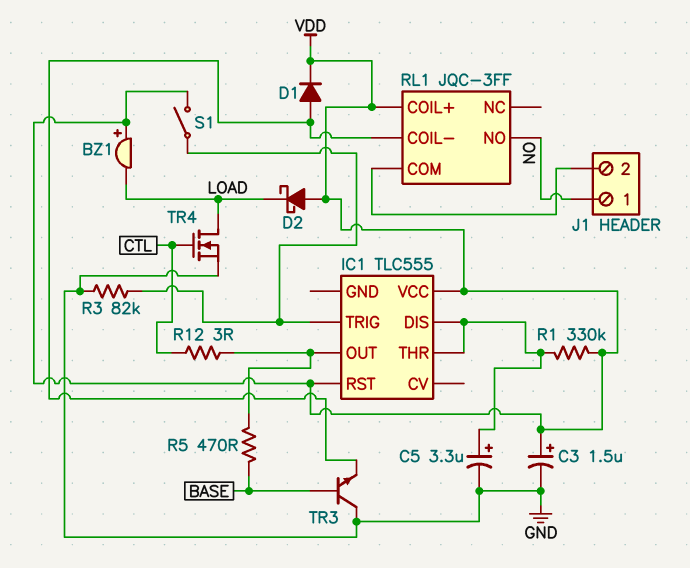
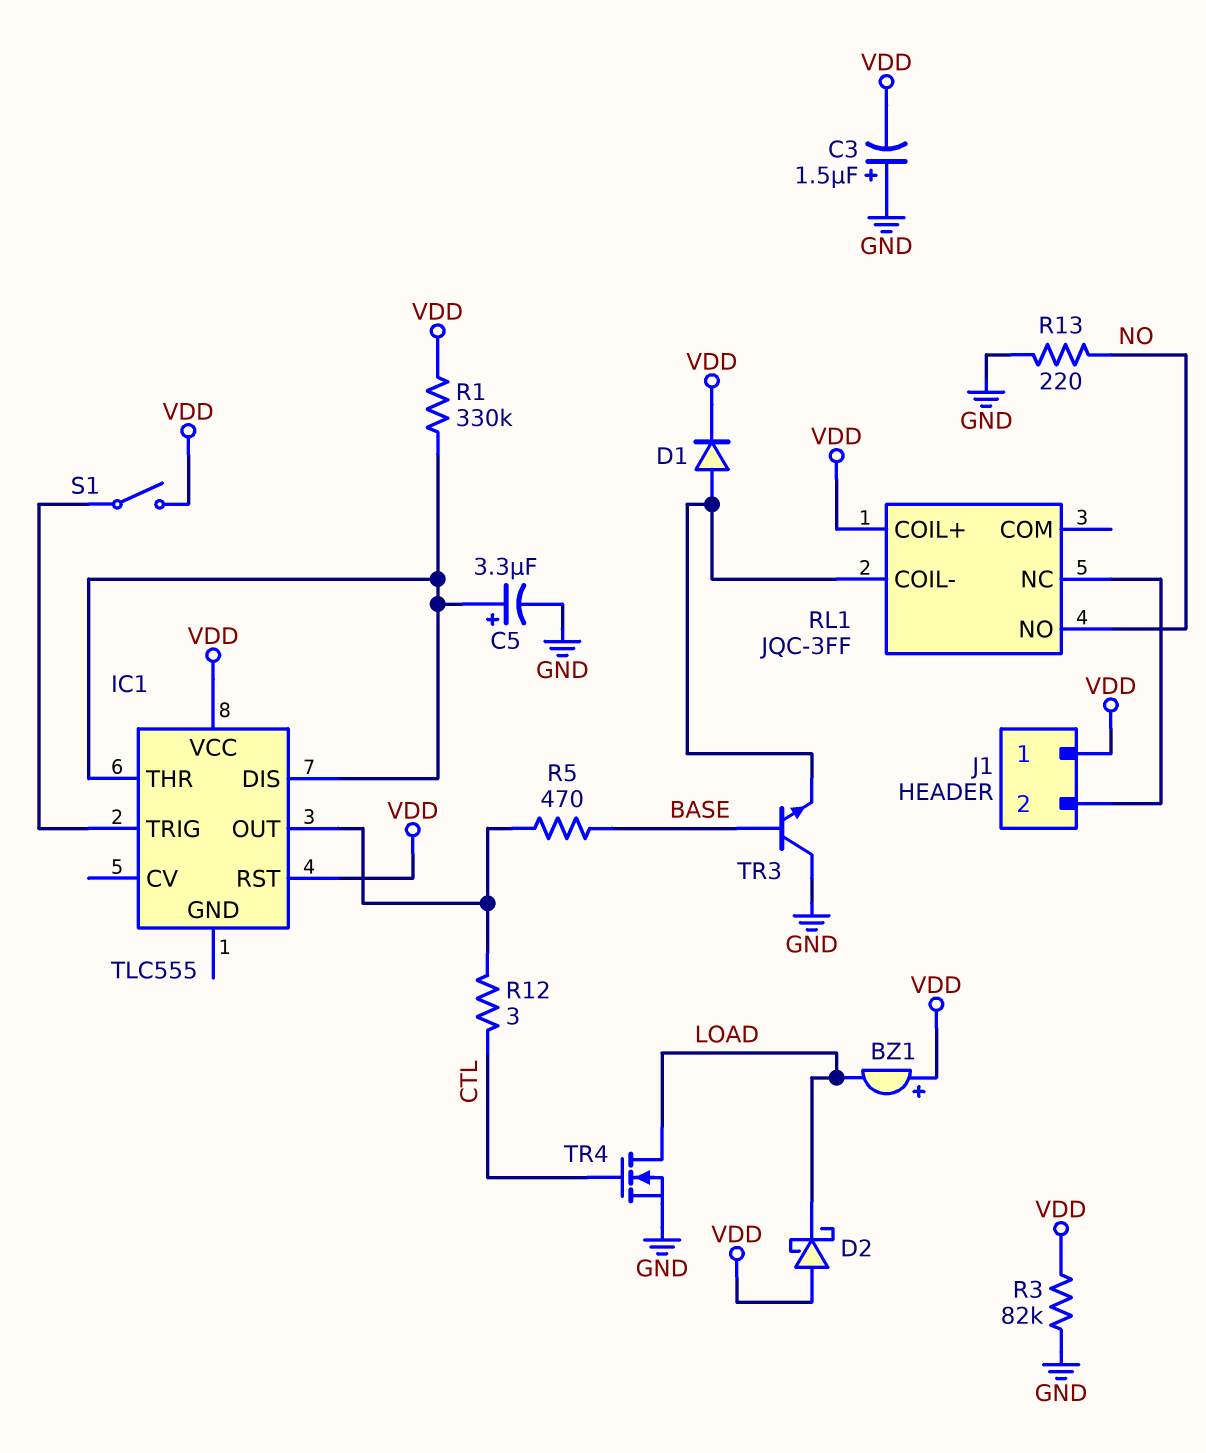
C3: 1.5uF (plus VDD, minus GND) -> 1.5uF (plus GND, minus VDD)
J1 pin 1: NO -> VDD
R3: 82k (GND, IC1/TRIG) -> 82k (GND, VDD)
R13: none -> 220 (GND, NO)
RL1 pin COM: J1/2 -> none
RL1 pin NC: none -> J1/2

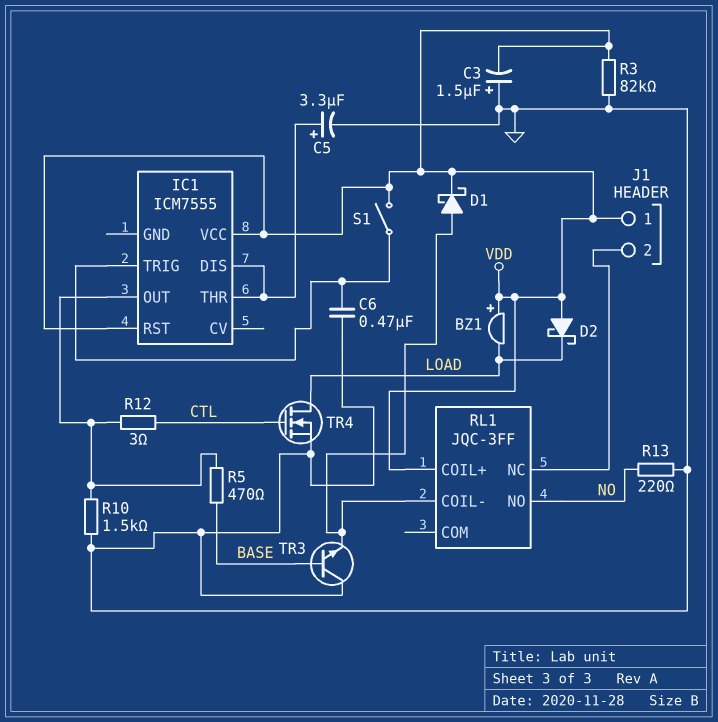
C6: none -> 470nF (GND, IC1/TRIG)
D1: diode (A RL1/COIL-, K VDD) -> schottky (A RL1/COIL-, K VDD)
IC1: TLC555 -> ICM7555
R1: 330k (IC1/DIS, VDD) -> none
R10: none -> 1.5k (GND, IC1/OUT)

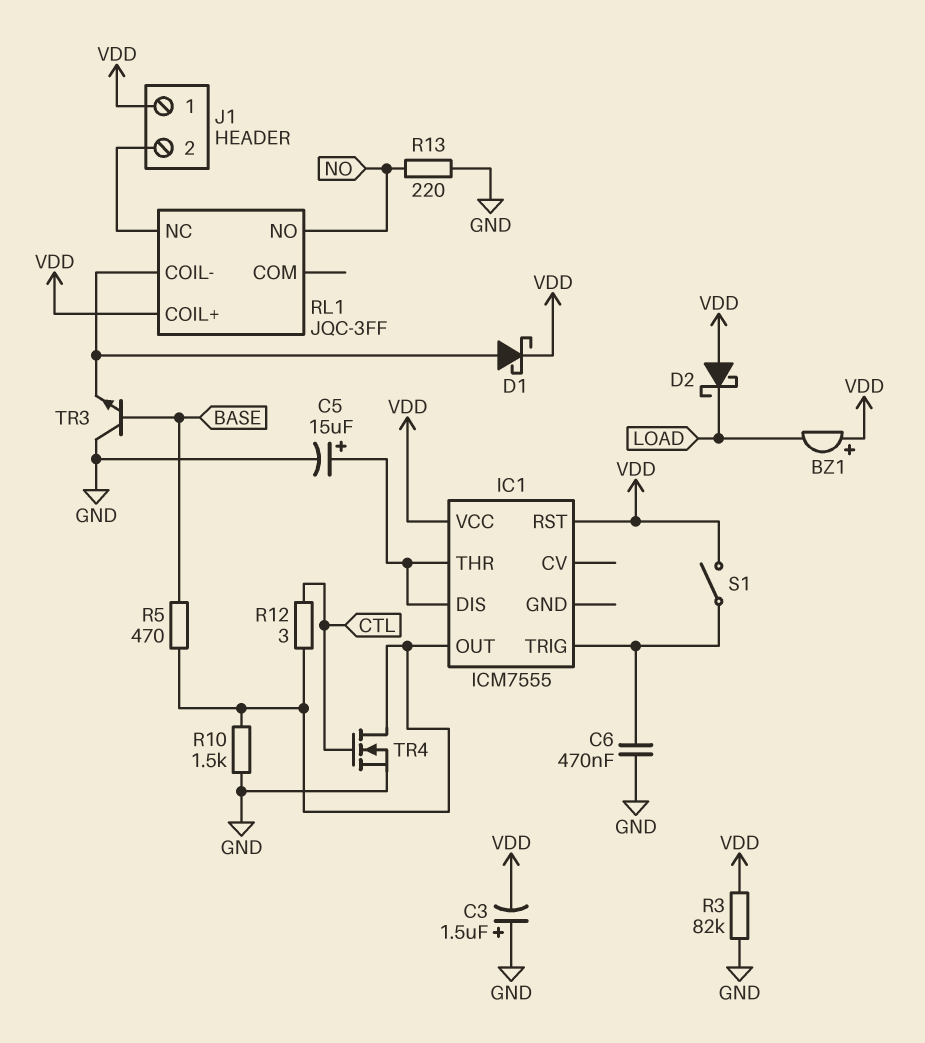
C5: 3.3uF (plus IC1/DIS, minus GND) -> 15uF (plus IC1/DIS, minus GND)
TR4: NMOS (G CTL, D LOAD, S GND) -> NMOS (G CTL, D IC1/OUT, S GND)

